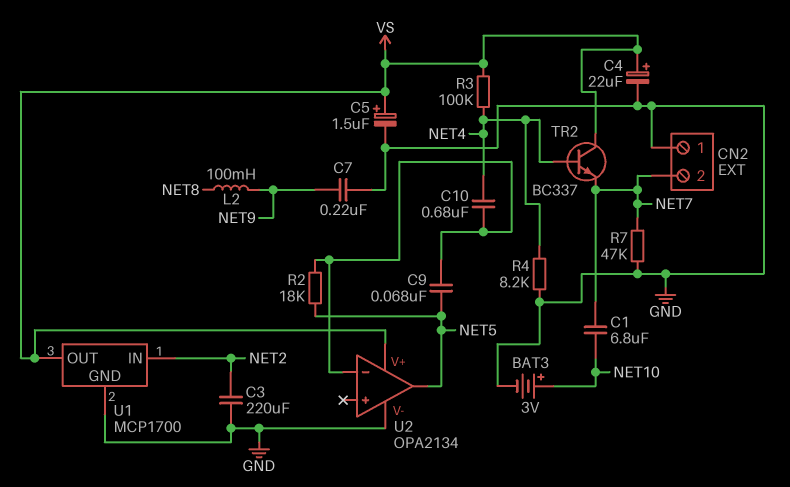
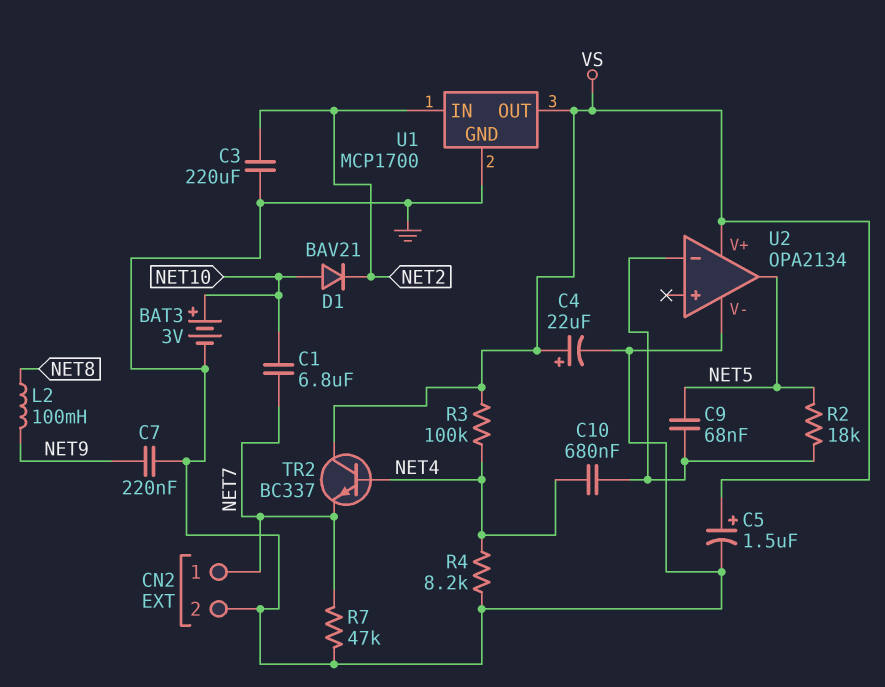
CN2 pin 1: GND -> NET7
CN2 pin 2: NET7 -> GND
D1: none -> diode BAV21 (A NET10, K NET2)

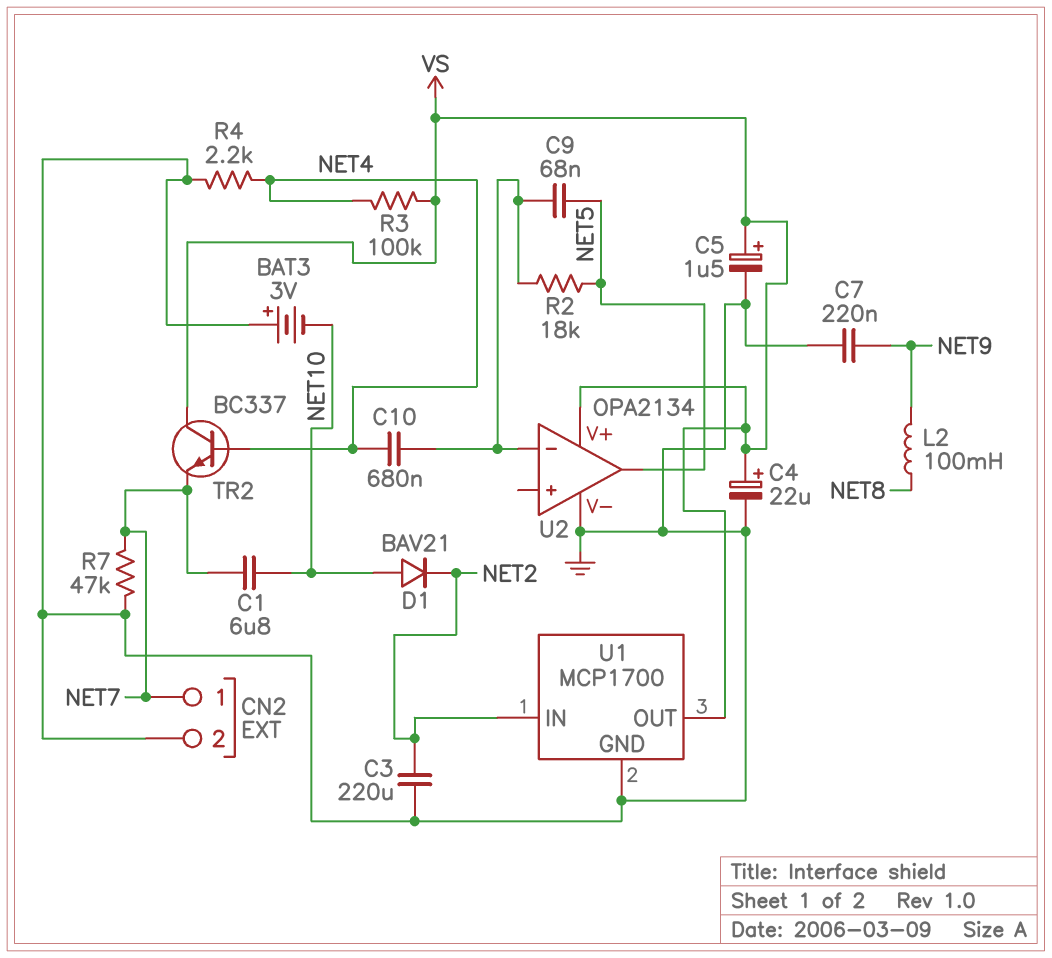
BAT3: 3V (plus NET10, minus GND) -> 3V (plus GND, minus NET10)
R4: 8.2k (GND, NET4) -> 2.2k (GND, NET4)

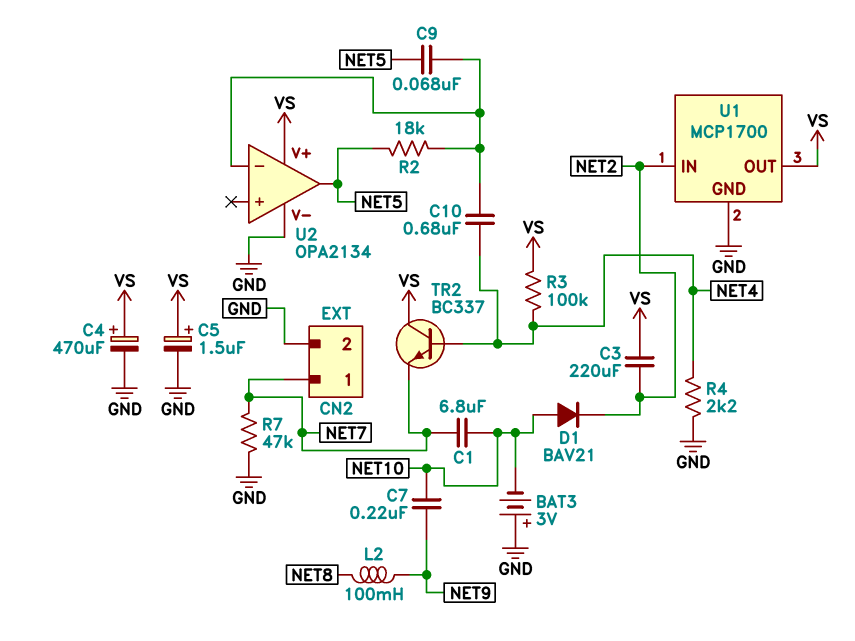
C3: 220uF (GND, NET2) -> 220uF (NET2, VS)
C4: 22uF (plus VS, minus GND) -> 470uF (plus VS, minus GND)
C7: 220nF (GND, NET9) -> 220nF (NET9, NET10)

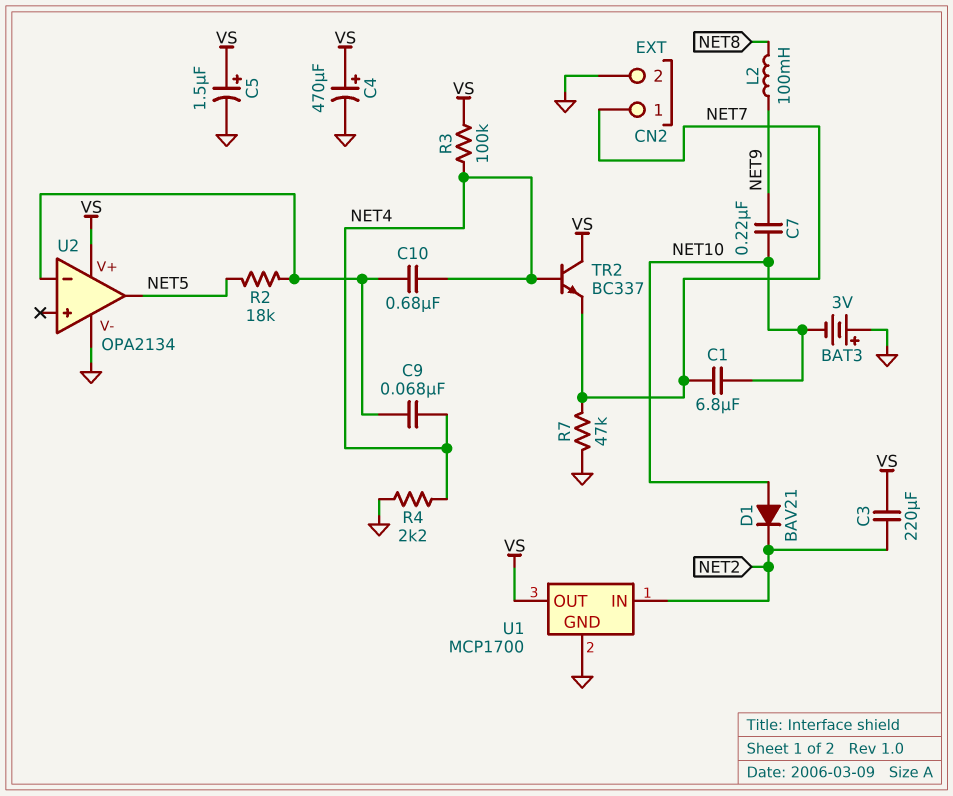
C9: 68nF (NET5, U2/in-) -> 68nF (NET4, U2/in-)

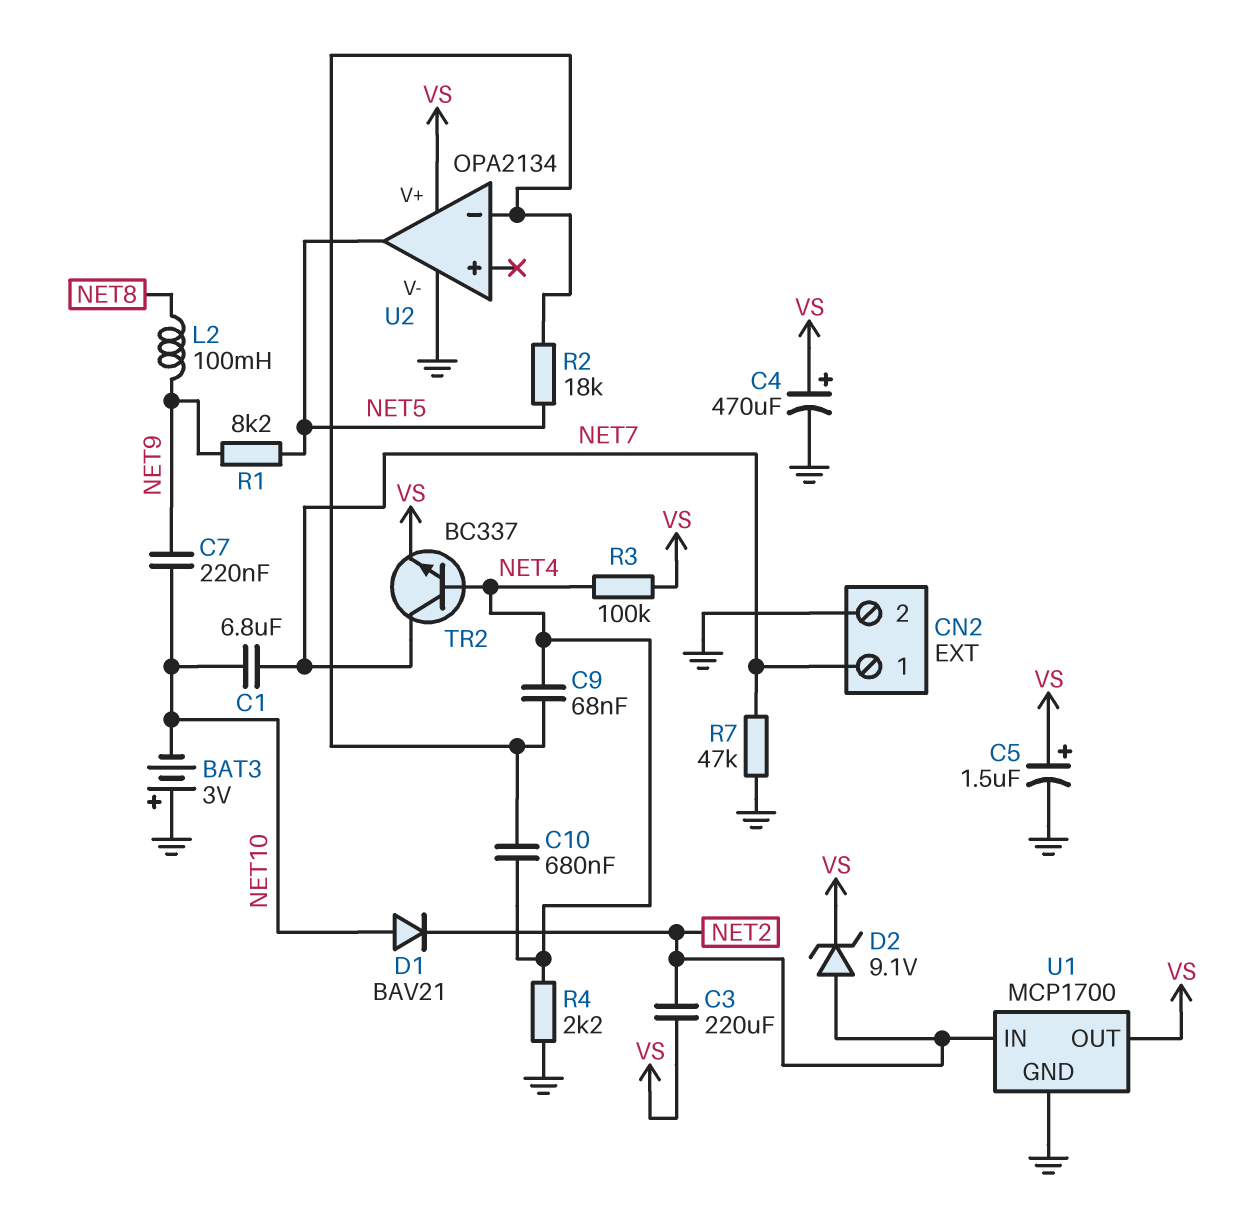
D2: none -> zener 9.1V (A NET2, K VS)
R1: none -> 8.2k (NET5, NET9)
TR2: NPN BC337 (B NET4, C VS, E NET7) -> NPN BC337 (B NET4, C NET7, E VS)

